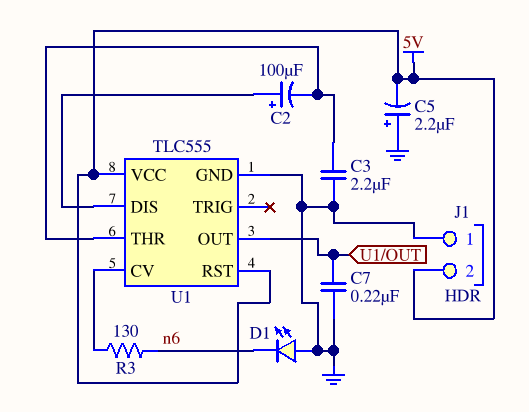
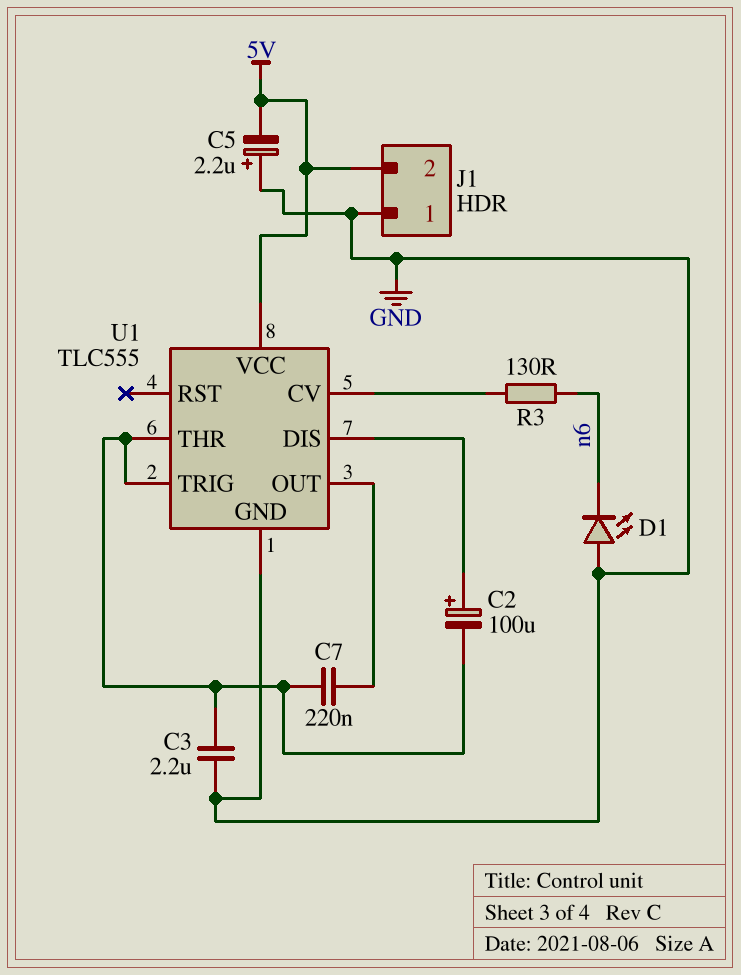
C7: 220nF (GND, U1/OUT) -> 220nF (U1/OUT, U1/THR)
U1 pin RST: 5V -> none
U1 pin TRIG: none -> U1/THR

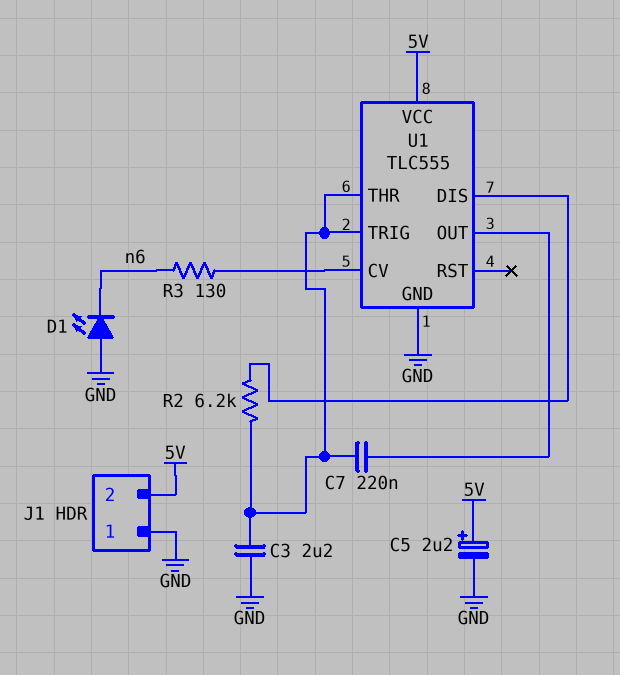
C2: 100uF (plus U1/DIS, minus U1/THR) -> none
C5: 2.2uF (plus GND, minus 5V) -> 2.2uF (plus 5V, minus GND)
R2: none -> 6.2k (U1/DIS, U1/THR)

